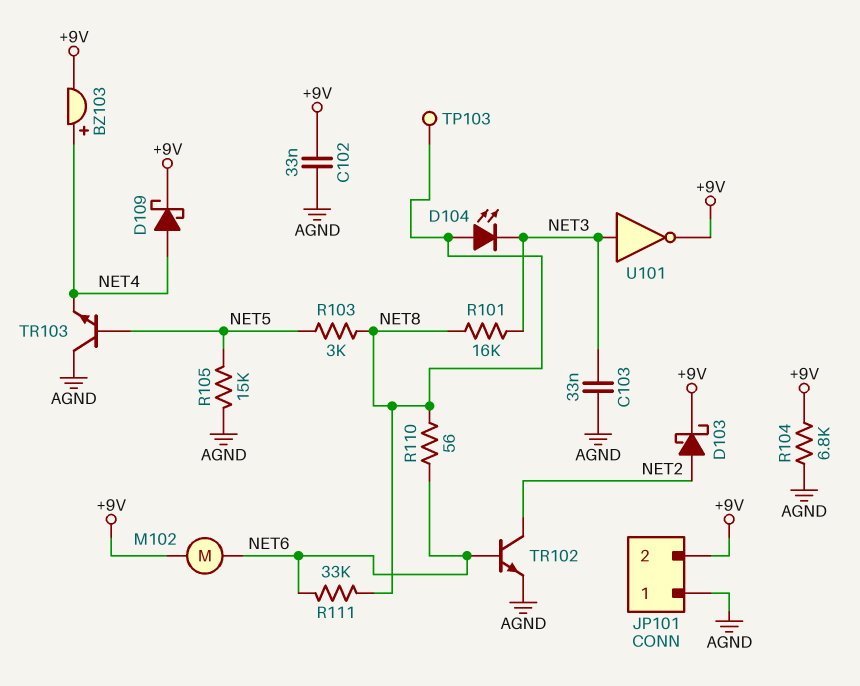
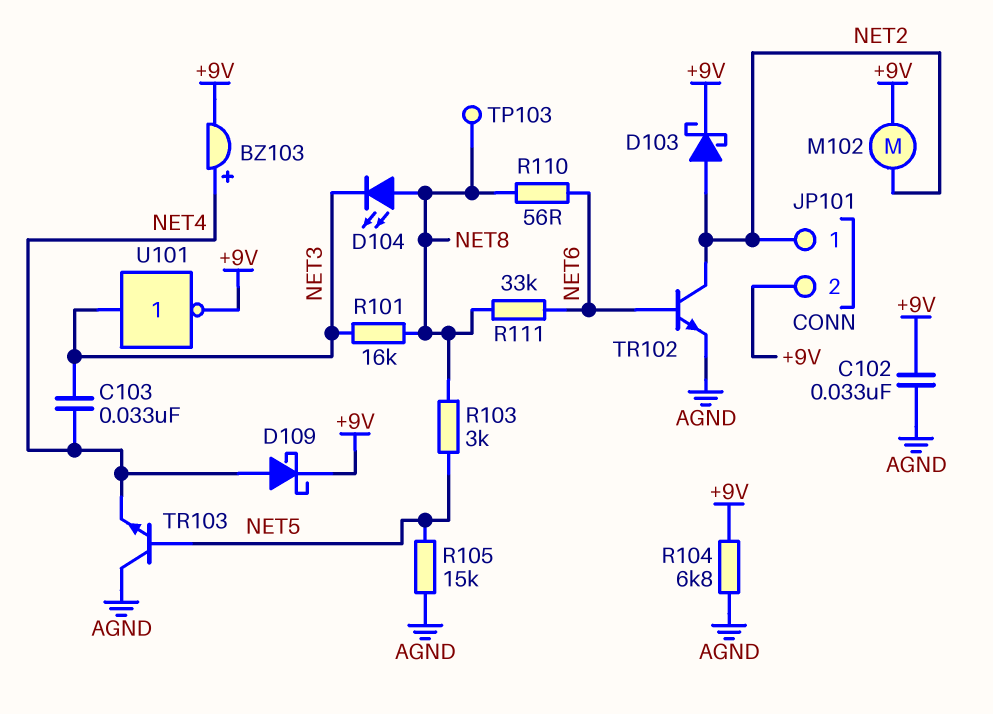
C103: 33nF (AGND, NET3) -> 33nF (NET3, NET4)
JP101 pin 1: AGND -> NET2
M102: motor (+9V, NET6) -> motor (+9V, NET2)

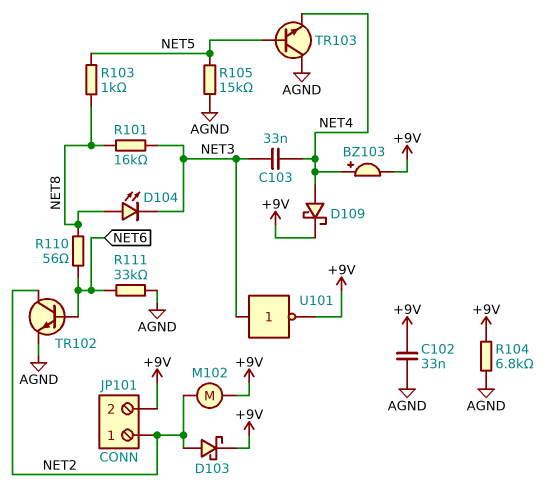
R103: 3k (NET5, NET8) -> 1k (NET5, NET8)
R111: 33k (NET6, NET8) -> 33k (AGND, NET6)
TP103: test point (NET8) -> none

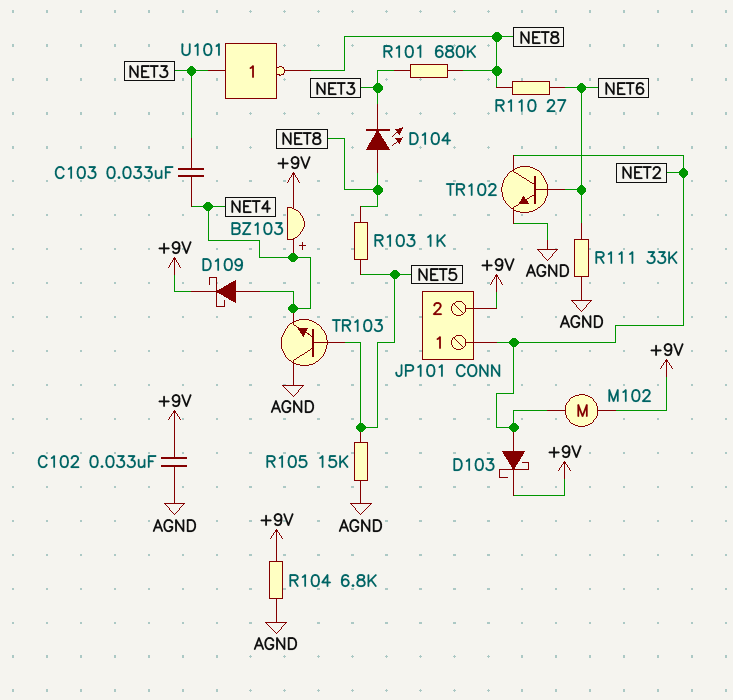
R101: 16k (NET3, NET8) -> 680k (NET3, NET8)
R110: 56 (NET6, NET8) -> 27 (NET6, NET8)
U101: NOT (in NET3, out +9V) -> NOT (in NET3, out NET8)

